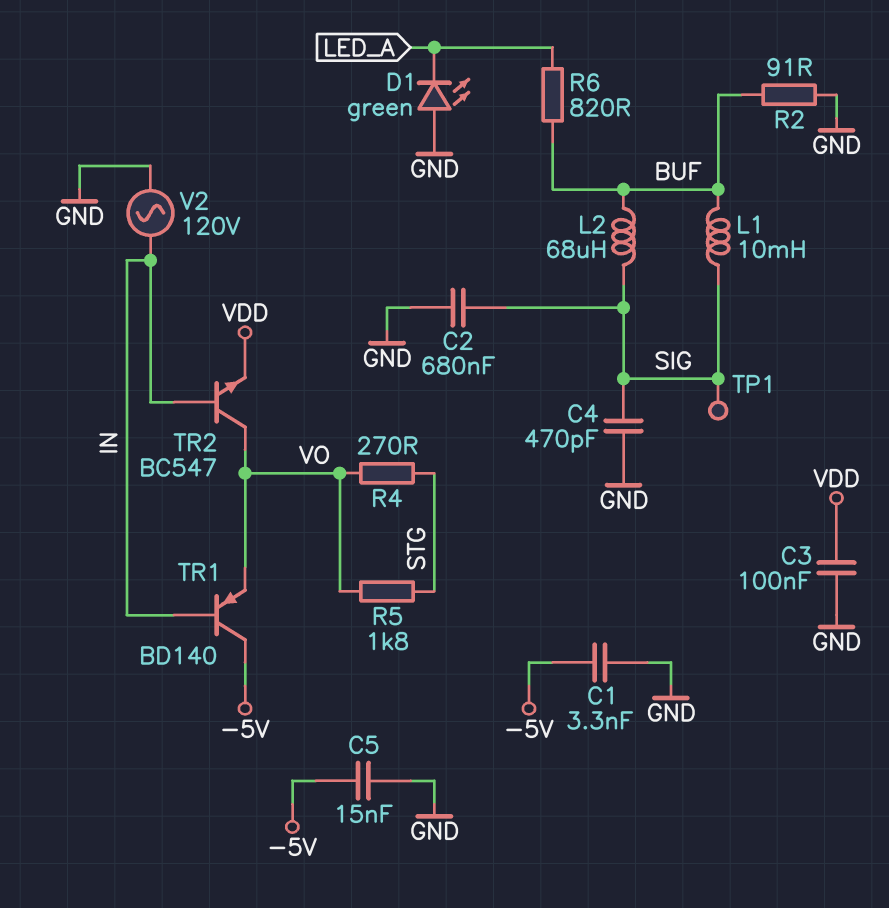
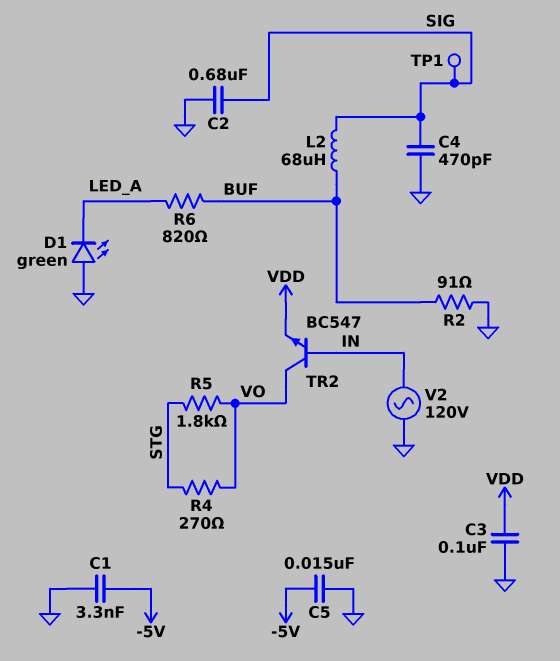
L1: 10mH (BUF, SIG) -> none
TR1: PNP BD140 (B IN, C -5V, E VO) -> none

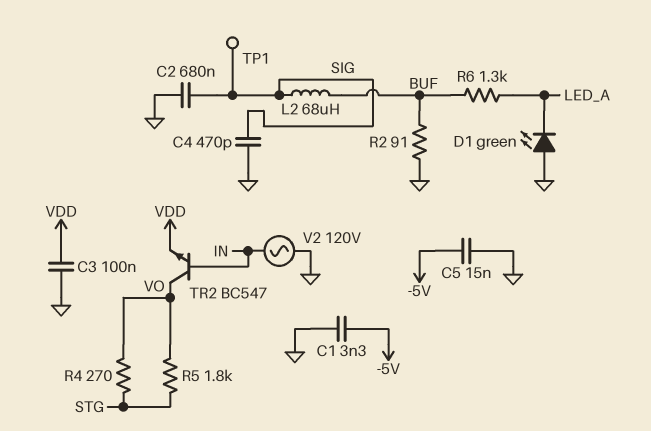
R6: 820 (BUF, LED_A) -> 1.3k (BUF, LED_A)

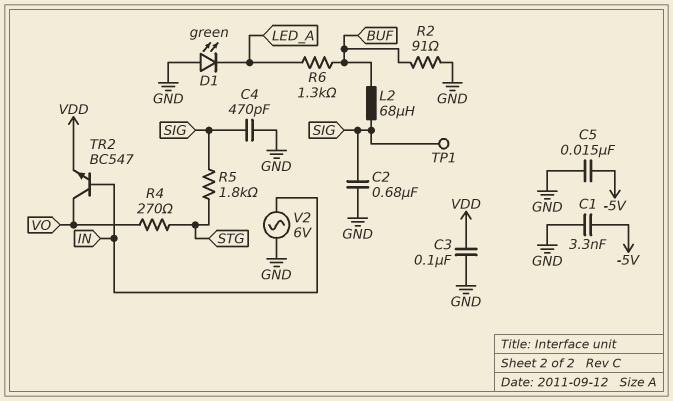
R5: 1.8k (STG, VO) -> 1.8k (SIG, STG)
V2: AC 120V (GND, IN) -> AC 6V (GND, IN)

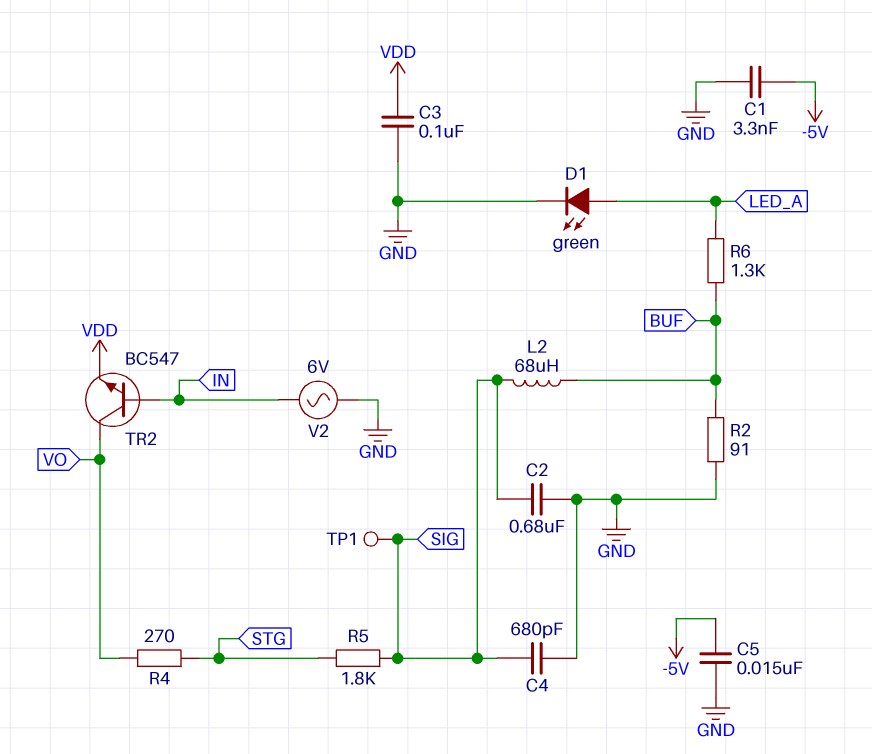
C4: 470pF (GND, SIG) -> 680pF (GND, SIG)
D1: LED green (A GND, K LED_A) -> LED green (A LED_A, K GND)

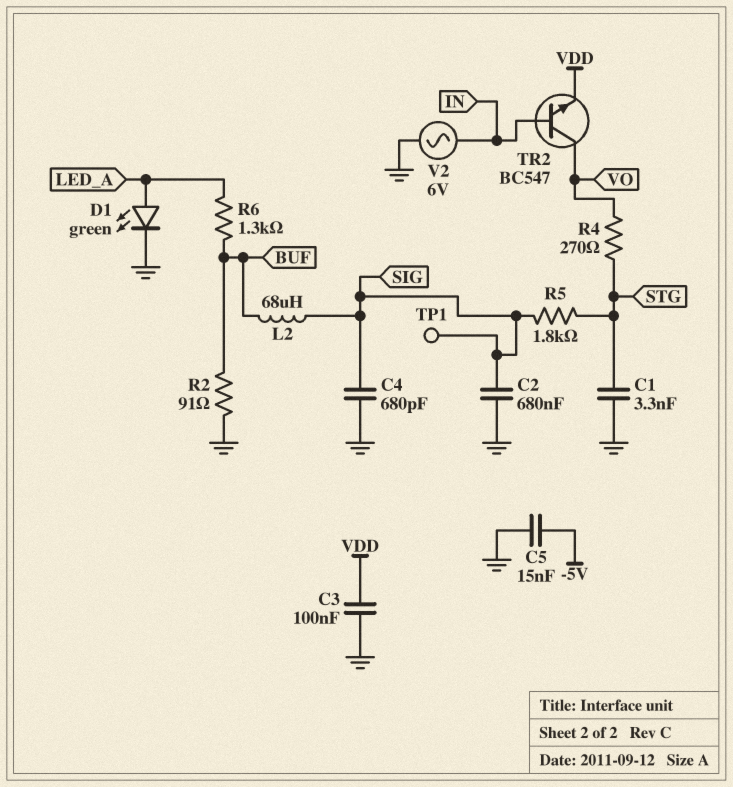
C1: 3.3nF (-5V, GND) -> 3.3nF (GND, STG)

